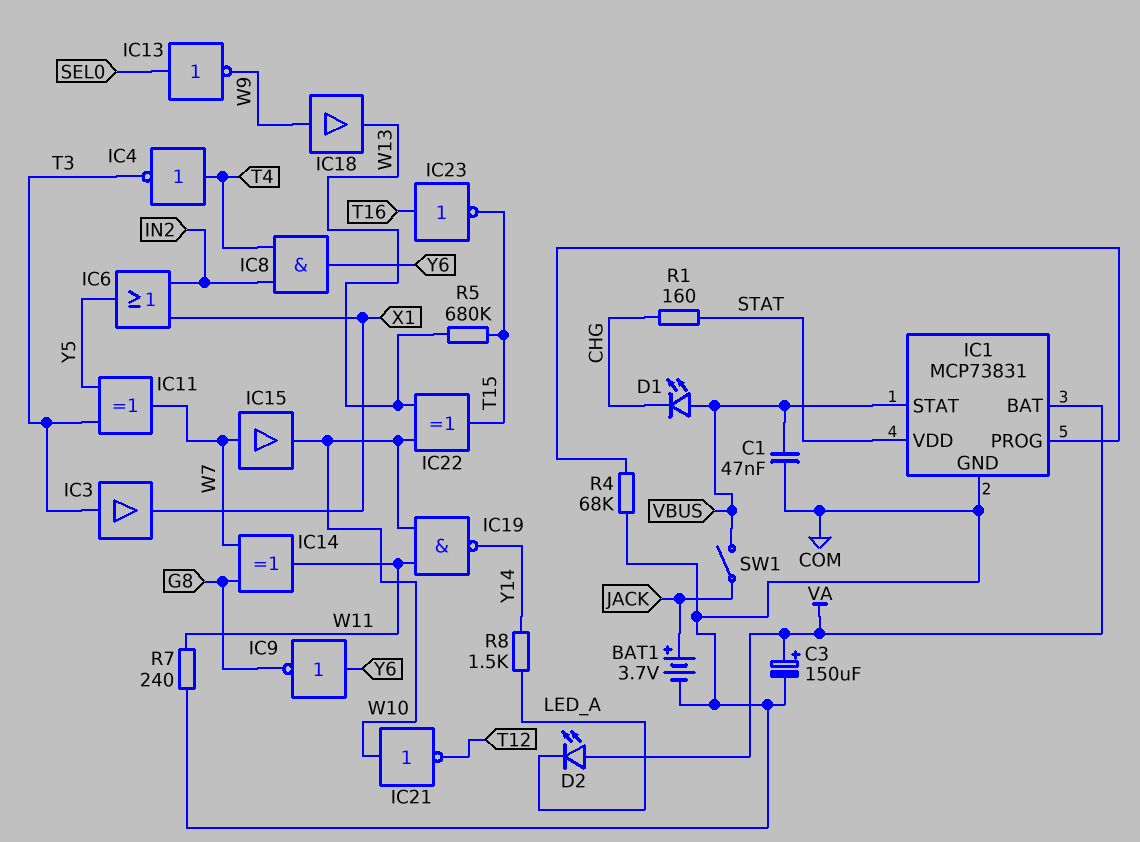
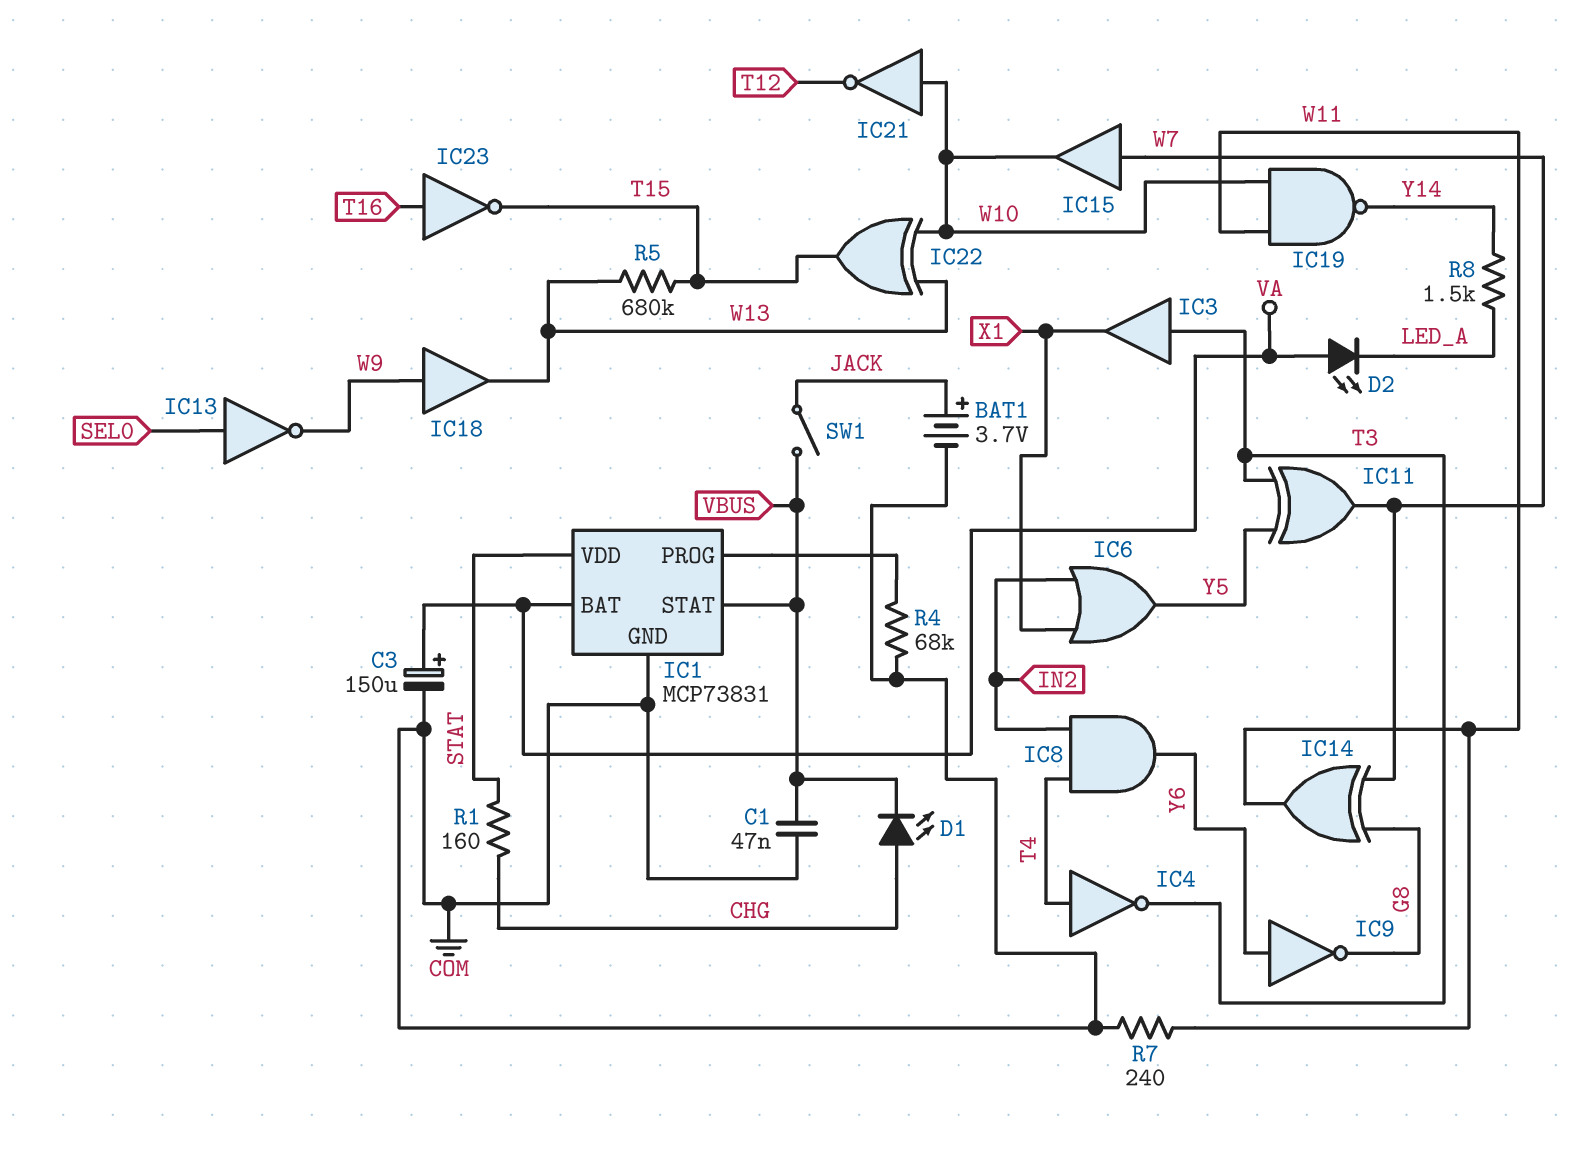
D1: LED (A VBUS, K CHG) -> LED (A CHG, K VBUS)

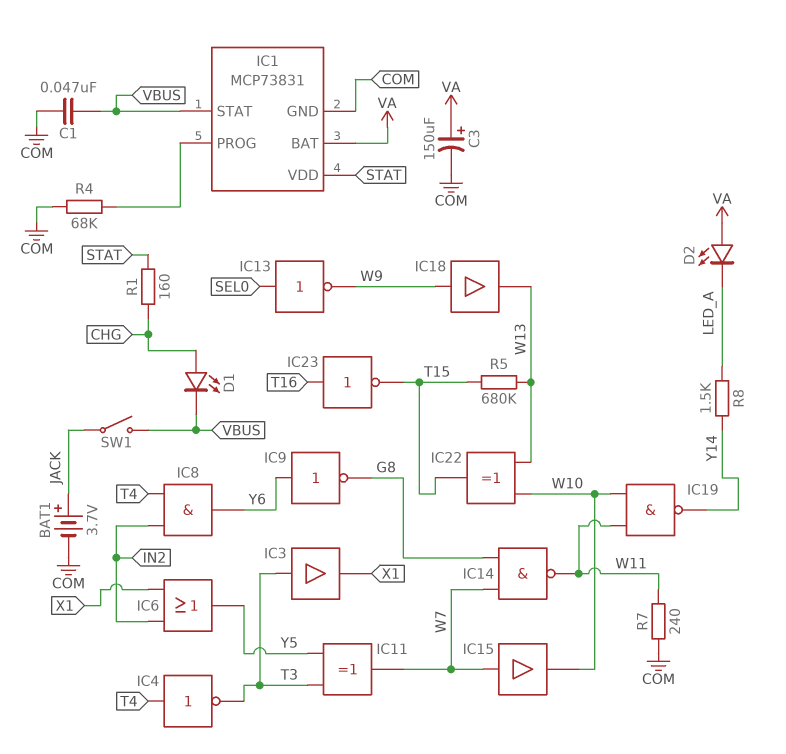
IC14: XOR (in G8, in W7, out W11) -> NAND (in G8, in W7, out W11)
IC21: NOT (in W10, out T12) -> none

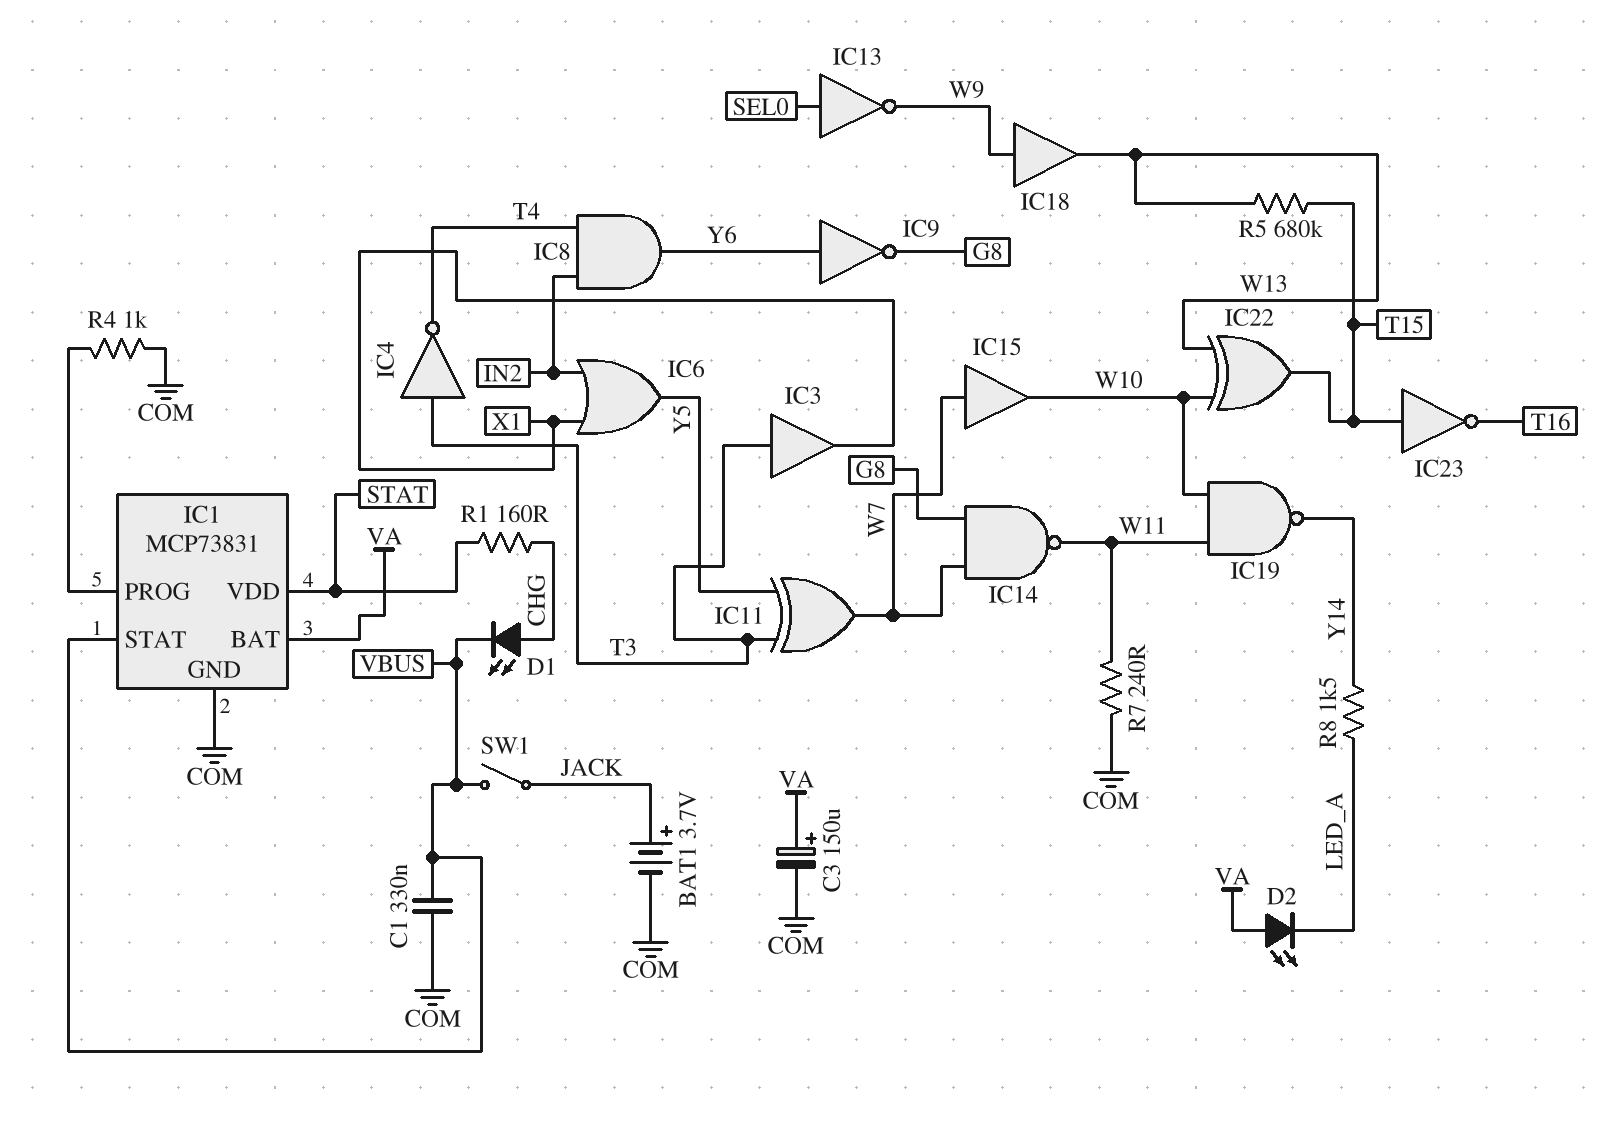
C1: 47nF (COM, VBUS) -> 330nF (COM, VBUS)
IC4: NOT (in T4, out T3) -> NOT (in T3, out T4)
IC23: NOT (in T16, out T15) -> NOT (in T15, out T16)
R4: 68k (COM, IC1/PROG) -> 1k (COM, IC1/PROG)

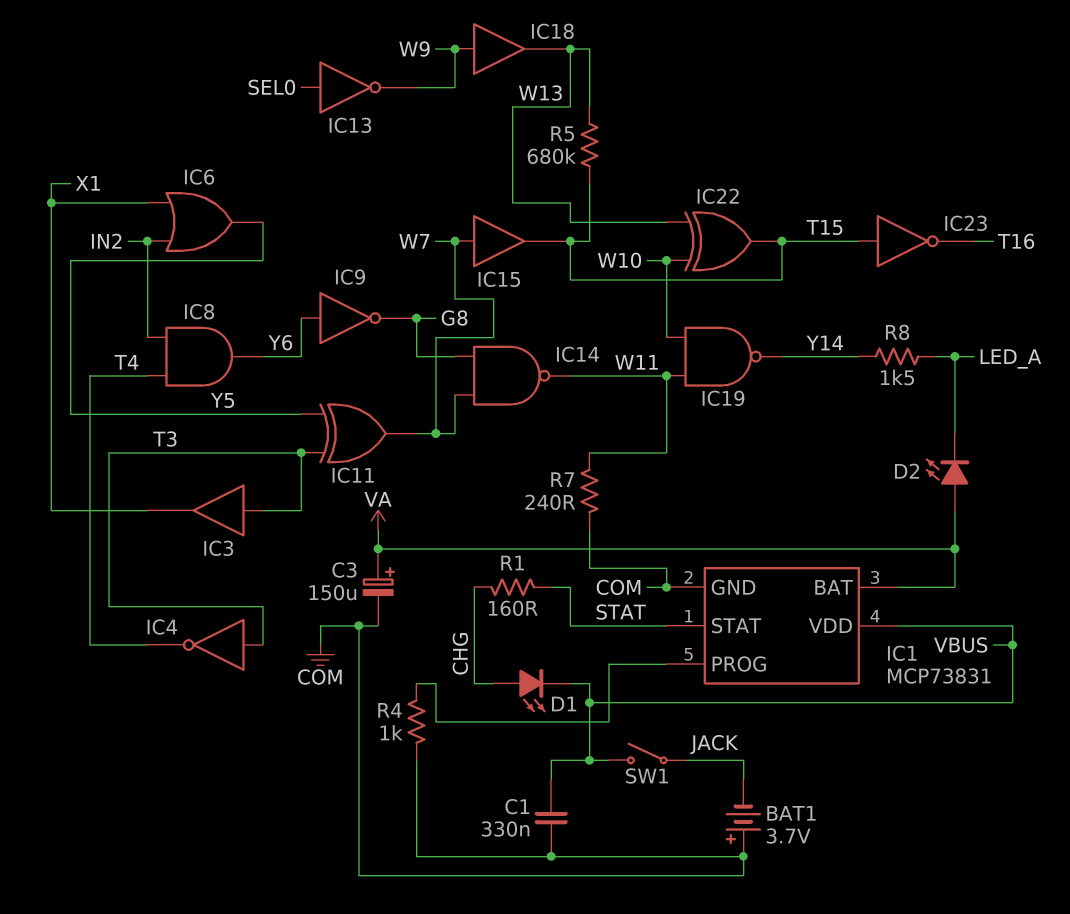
BAT1: 3.7V (plus JACK, minus COM) -> 3.7V (plus COM, minus JACK)
IC1 pin STAT: VBUS -> STAT
IC1 pin VDD: STAT -> VBUS
IC15: buffer (in W7, out W10) -> buffer (in W7, out T15)

